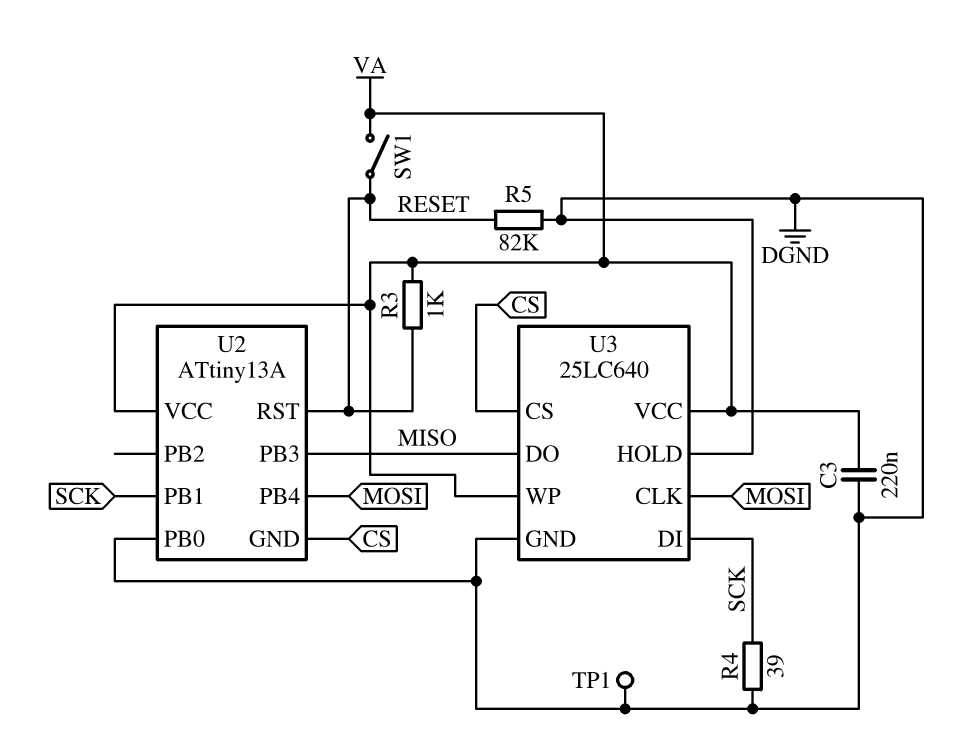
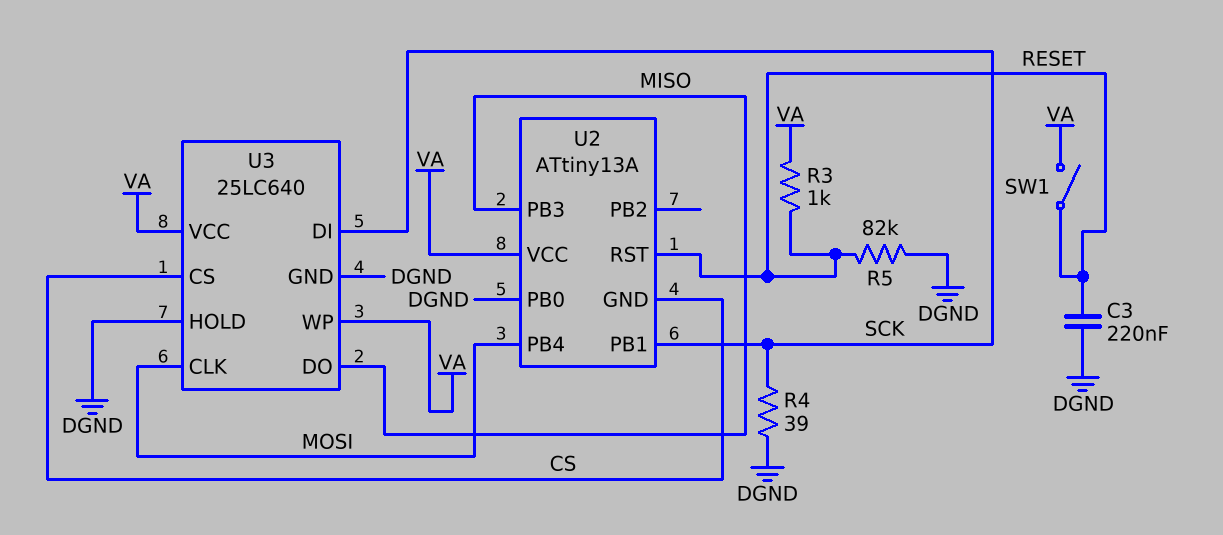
C3: 220nF (DGND, VA) -> 220nF (DGND, RESET)
TP1: test point (DGND) -> none

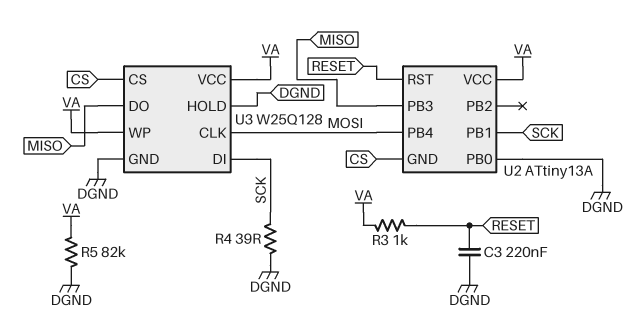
R5: 82k (DGND, RESET) -> 82k (DGND, VA)
SW1: switch (RESET, VA) -> none
U3: 25LC640 -> W25Q128

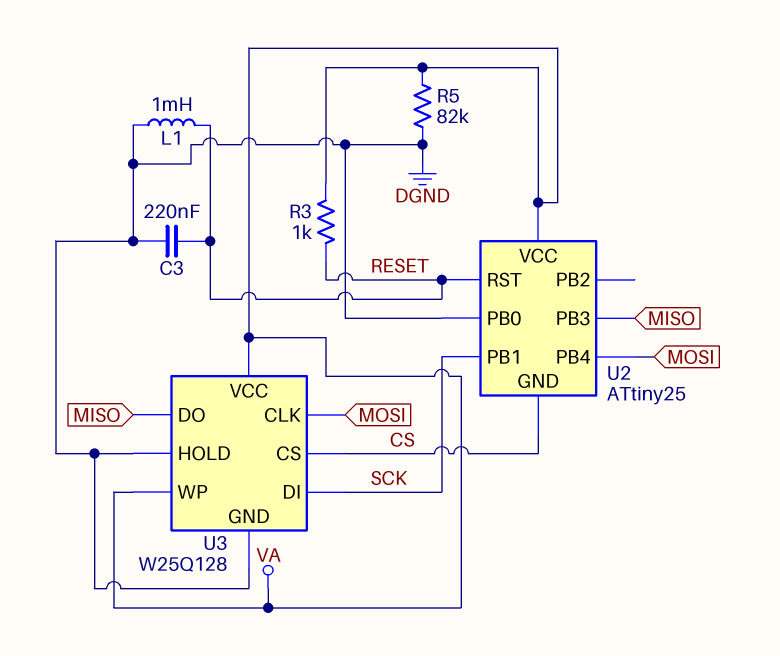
L1: none -> 1mH (DGND, RESET)
R4: 39 (DGND, SCK) -> none
U2: ATtiny13A -> ATtiny25

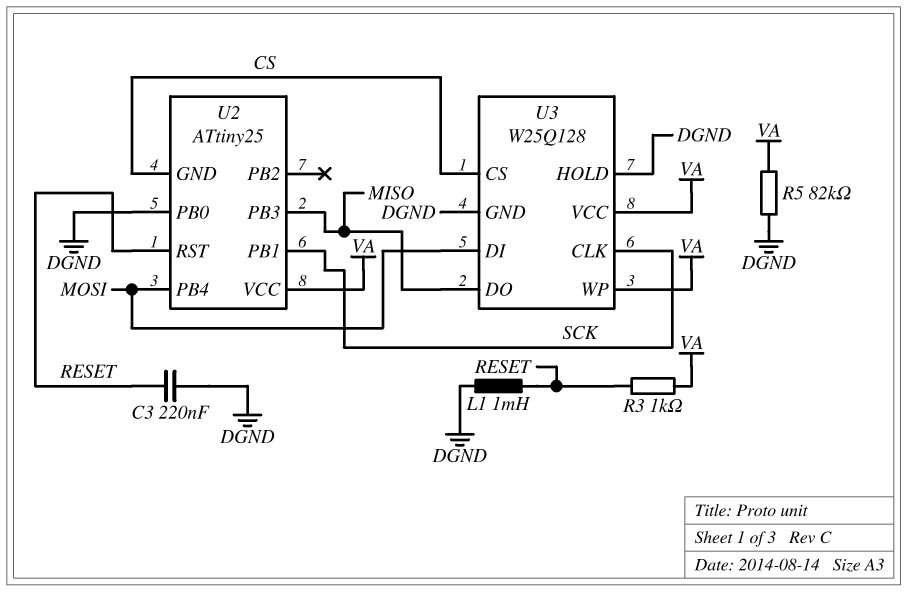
U3 pin CLK: MOSI -> SCK
U3 pin DI: SCK -> MOSI

